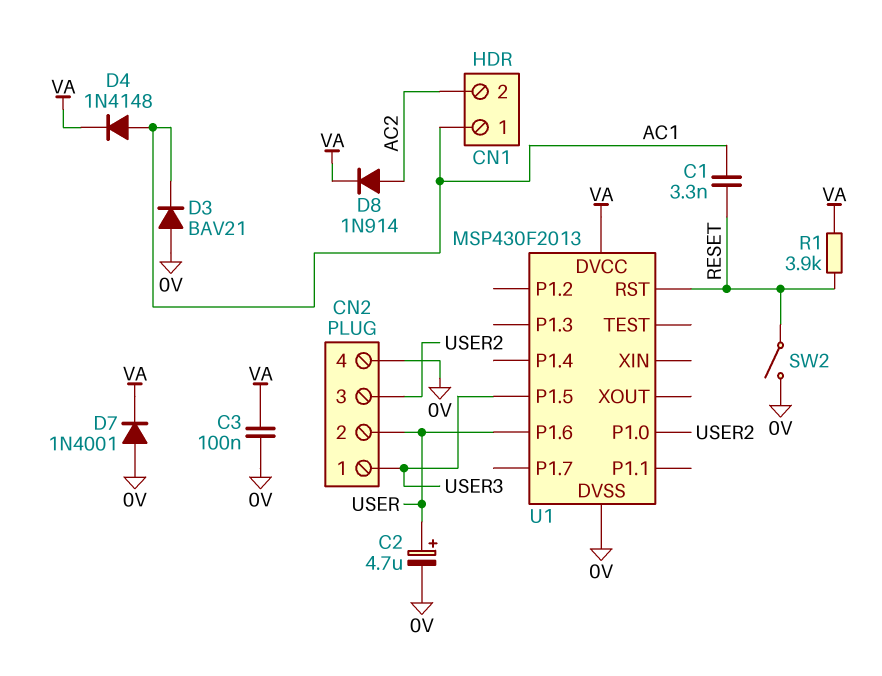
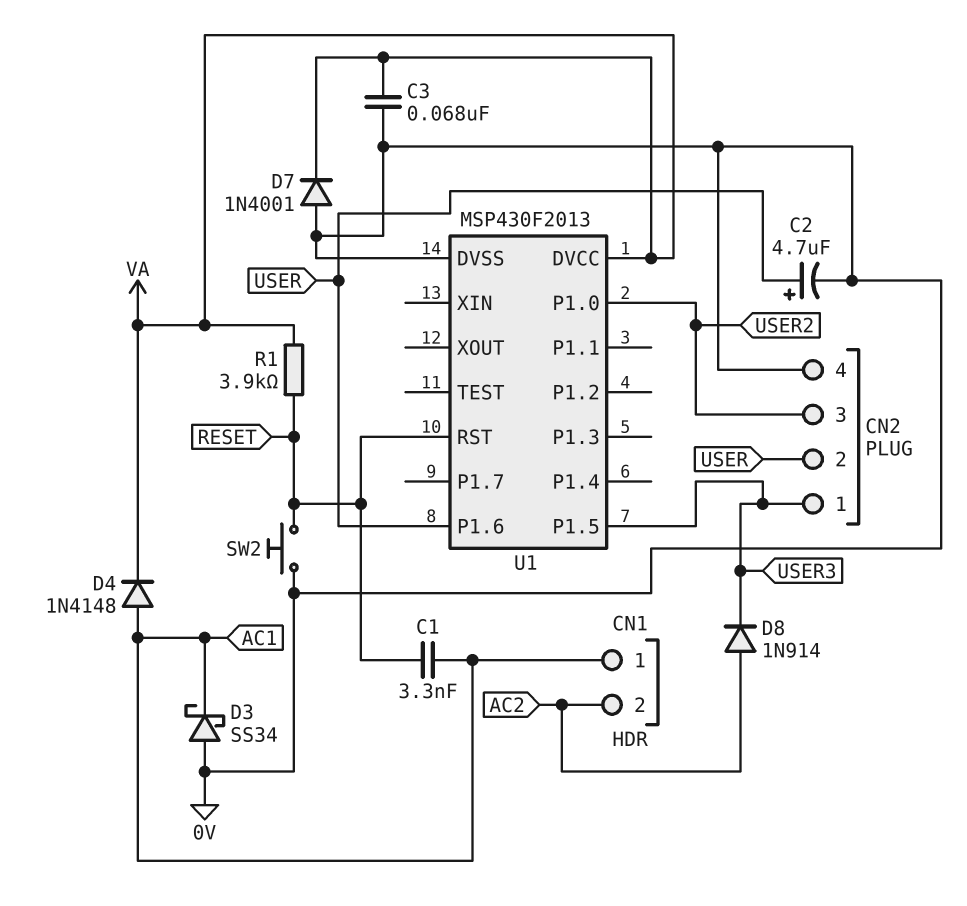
C3: 100nF (0V, VA) -> 68nF (0V, VA)
D3: diode BAV21 (A 0V, K AC1) -> schottky SS34 (A 0V, K AC1)
D8: diode 1N914 (A AC2, K VA) -> diode 1N914 (A AC2, K USER3)
SW2: switch (0V, RESET) -> button (0V, RESET)

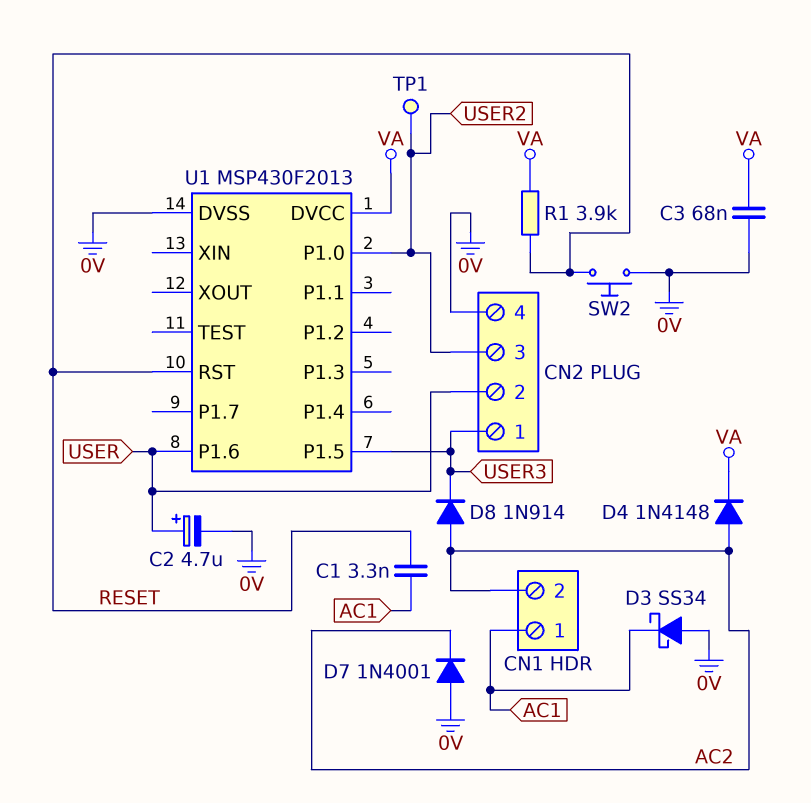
D4: diode 1N4148 (A AC1, K VA) -> diode 1N4148 (A AC2, K VA)
D7: diode 1N4001 (A 0V, K VA) -> diode 1N4001 (A 0V, K AC2)
TP1: none -> test point (USER2)

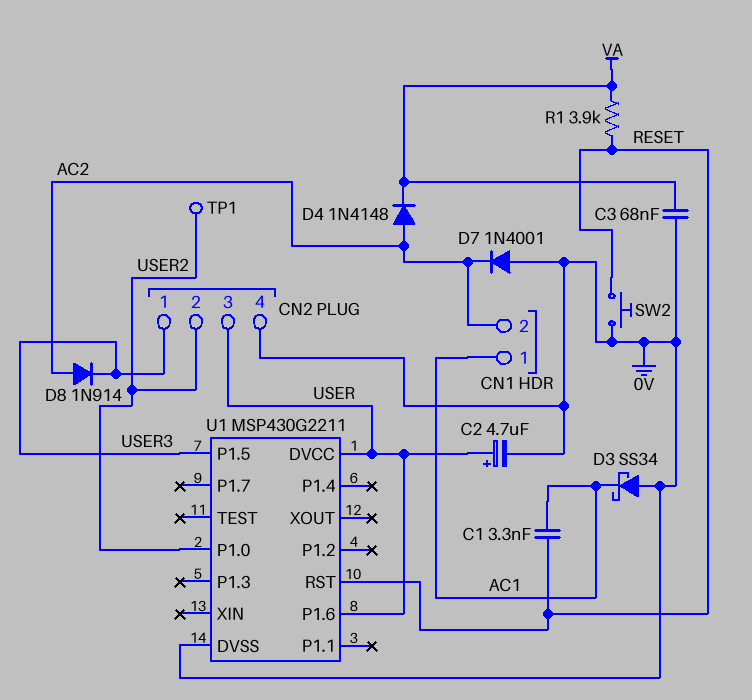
CN2 pin 2: USER -> USER2
CN2 pin 3: USER2 -> USER
U1: MSP430F2013 -> MSP430G2211
U1 pin DVCC: VA -> USER

